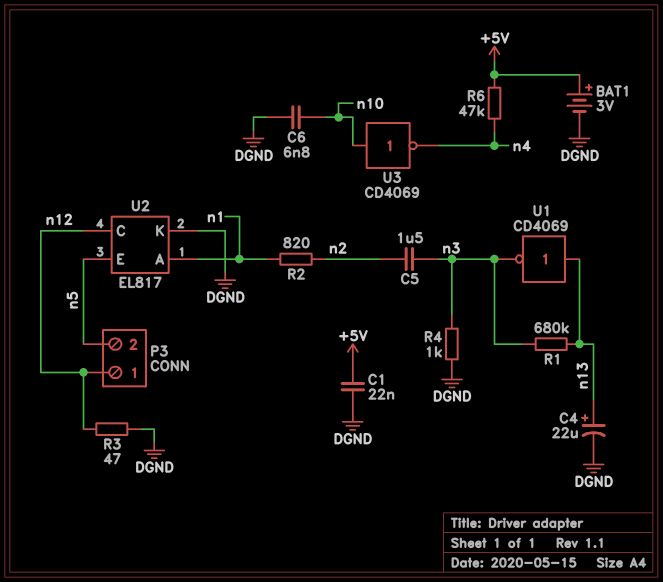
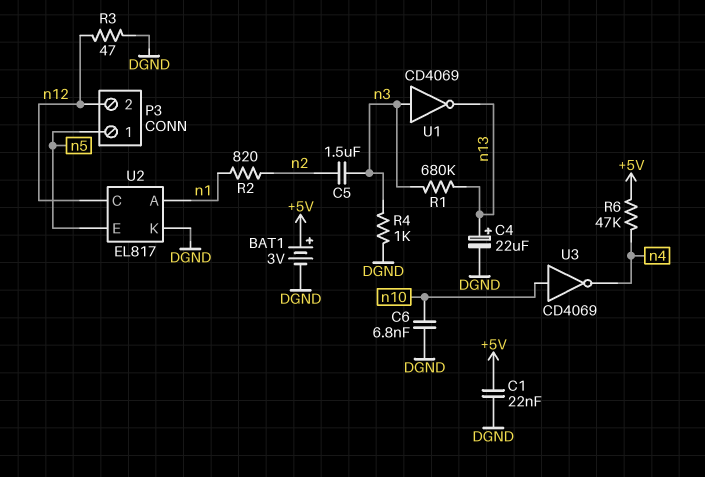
P3 pin 1: n12 -> n5
P3 pin 2: n5 -> n12
U1: NOT CD4069 (in n13, out n3) -> NOT CD4069 (in n3, out n13)

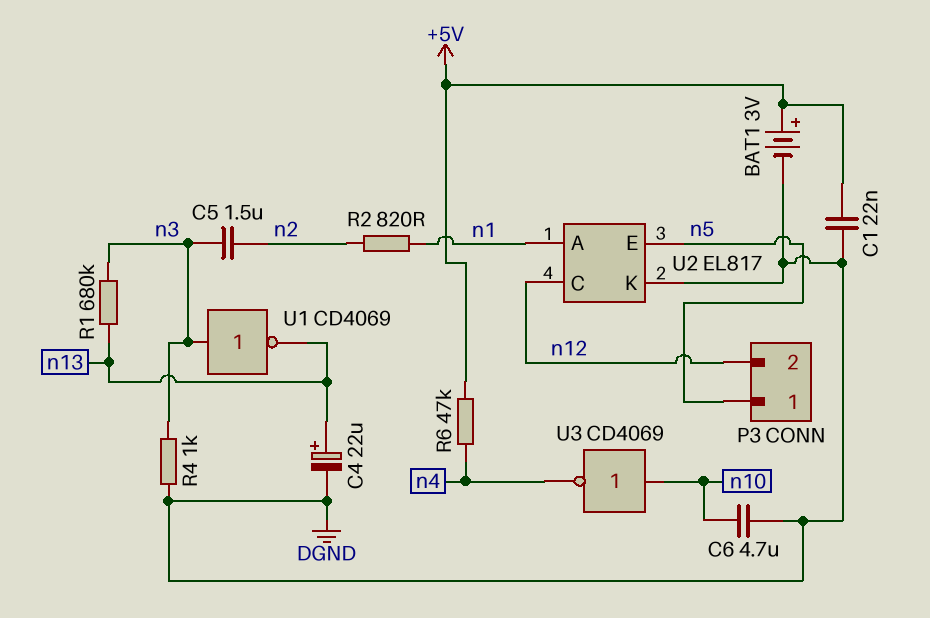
C6: 6.8nF (DGND, n10) -> 4.7uF (DGND, n10)
R3: 47 (DGND, n12) -> none

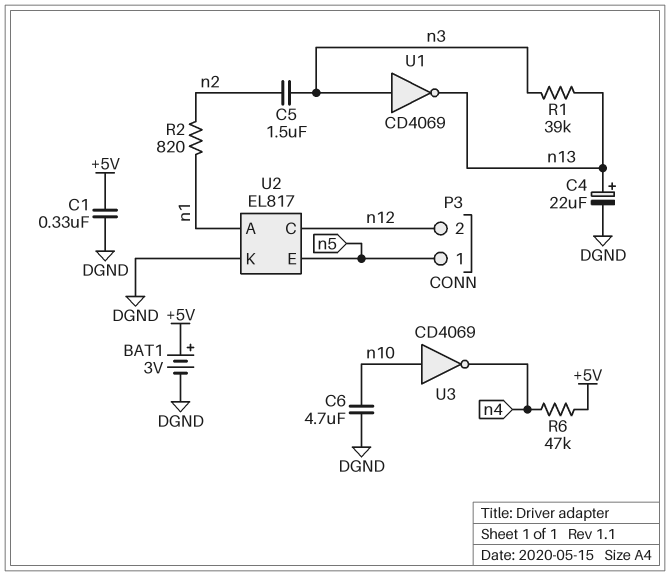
C1: 22nF (+5V, DGND) -> 330nF (+5V, DGND)
R1: 680k (n3, n13) -> 39k (n3, n13)
R4: 1k (DGND, n3) -> none

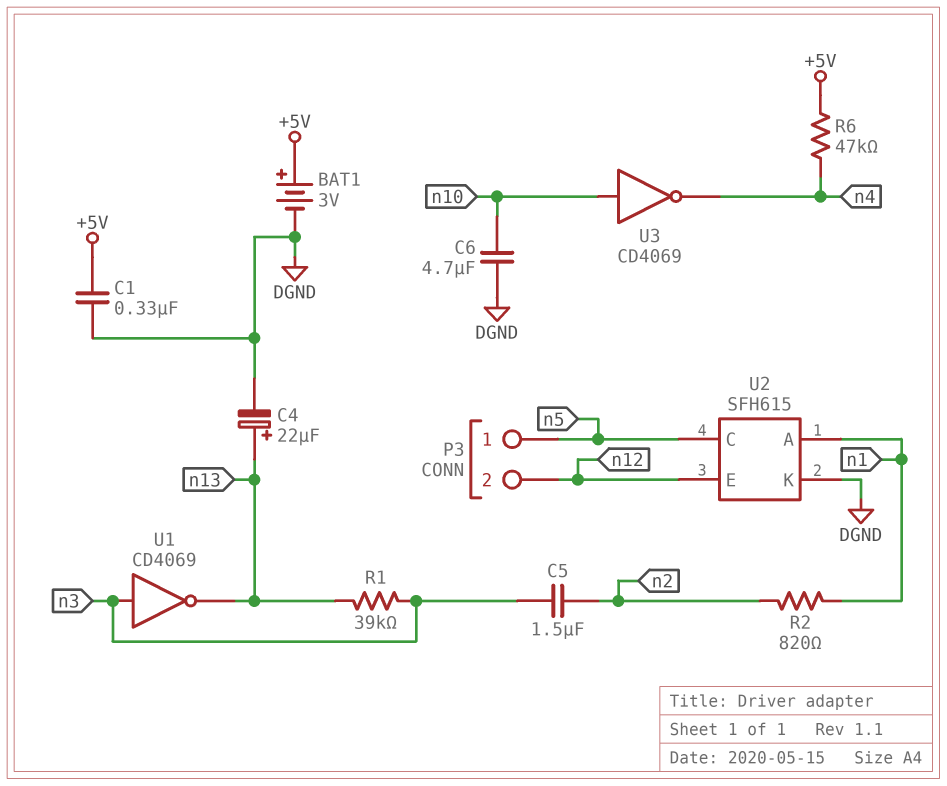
U2: EL817 -> SFH615
U2 pin C: n12 -> n5
U2 pin E: n5 -> n12

